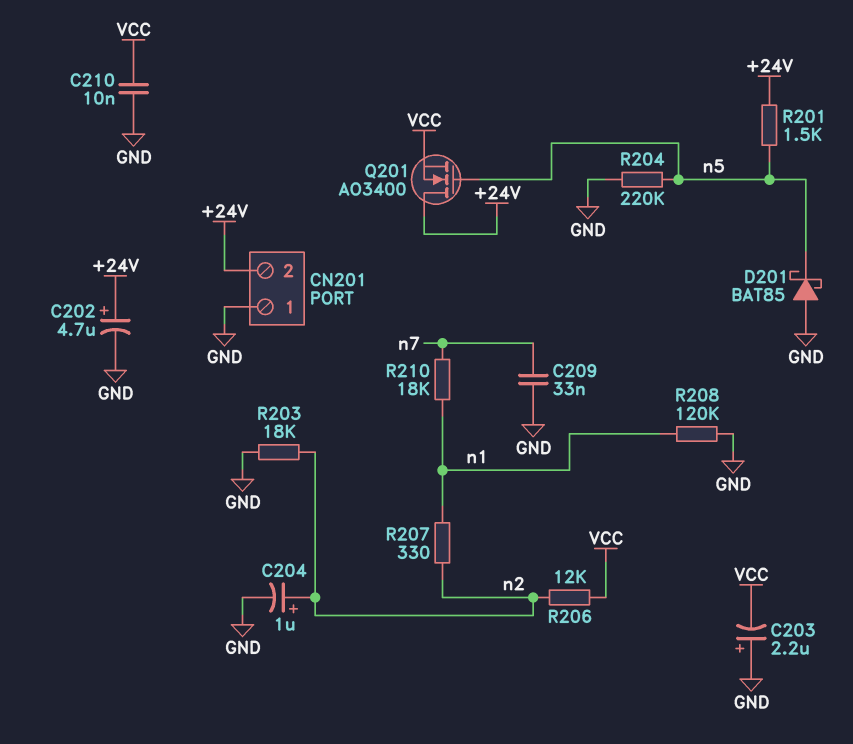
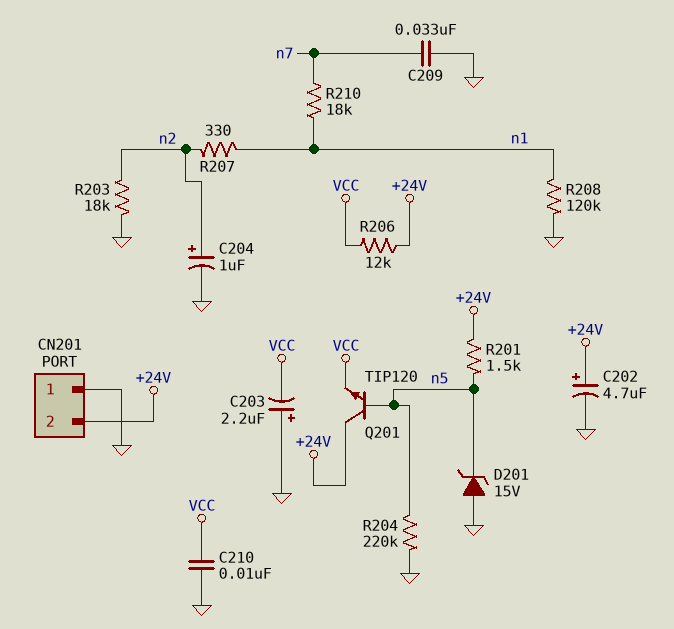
D201: schottky BAT85 (A GND, K n5) -> zener 15V (A GND, K n5)
Q201: NMOS AO3400 (G n5, D +24V, S VCC) -> NPN TIP120 (B n5, C +24V, E VCC)
R206: 12k (VCC, n2) -> 12k (+24V, VCC)

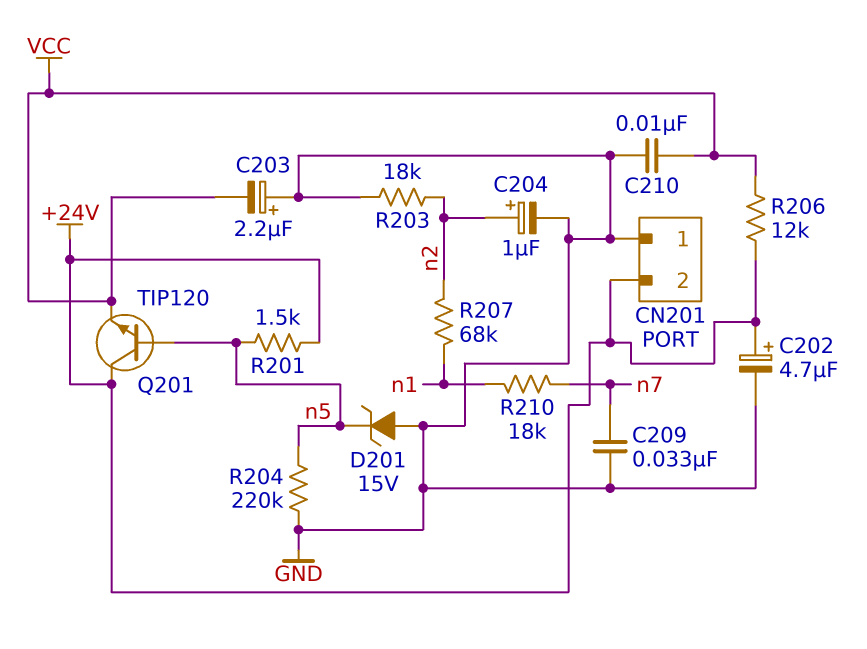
R207: 330 (n1, n2) -> 68k (n1, n2)
R208: 120k (GND, n1) -> none

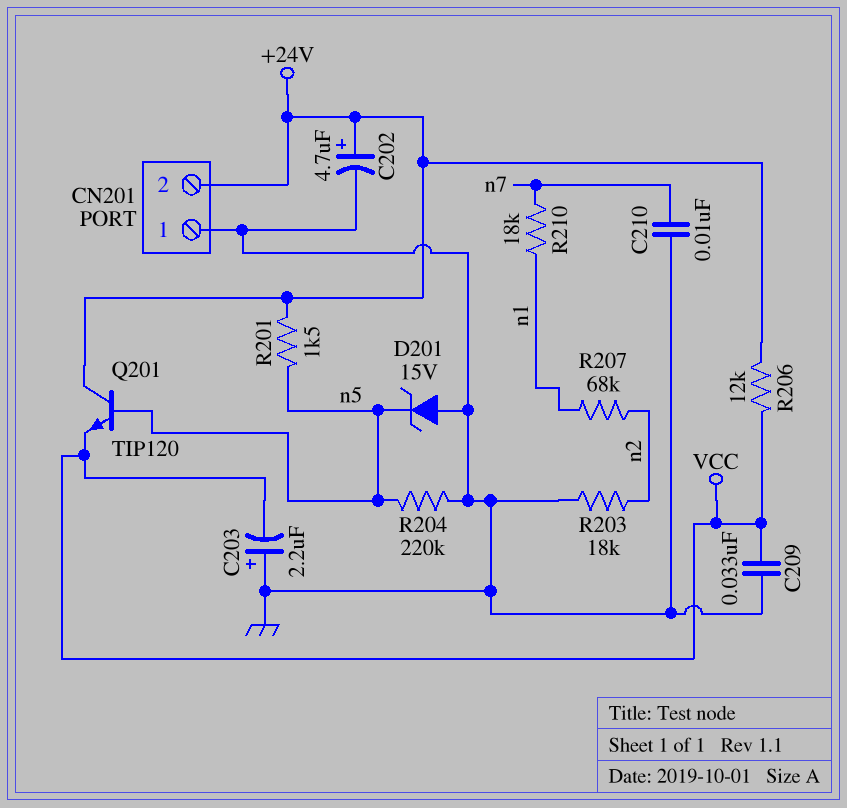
C204: 1uF (plus n2, minus GND) -> none
C209: 33nF (GND, n7) -> 33nF (GND, VCC)
C210: 10nF (GND, VCC) -> 10nF (GND, n7)

